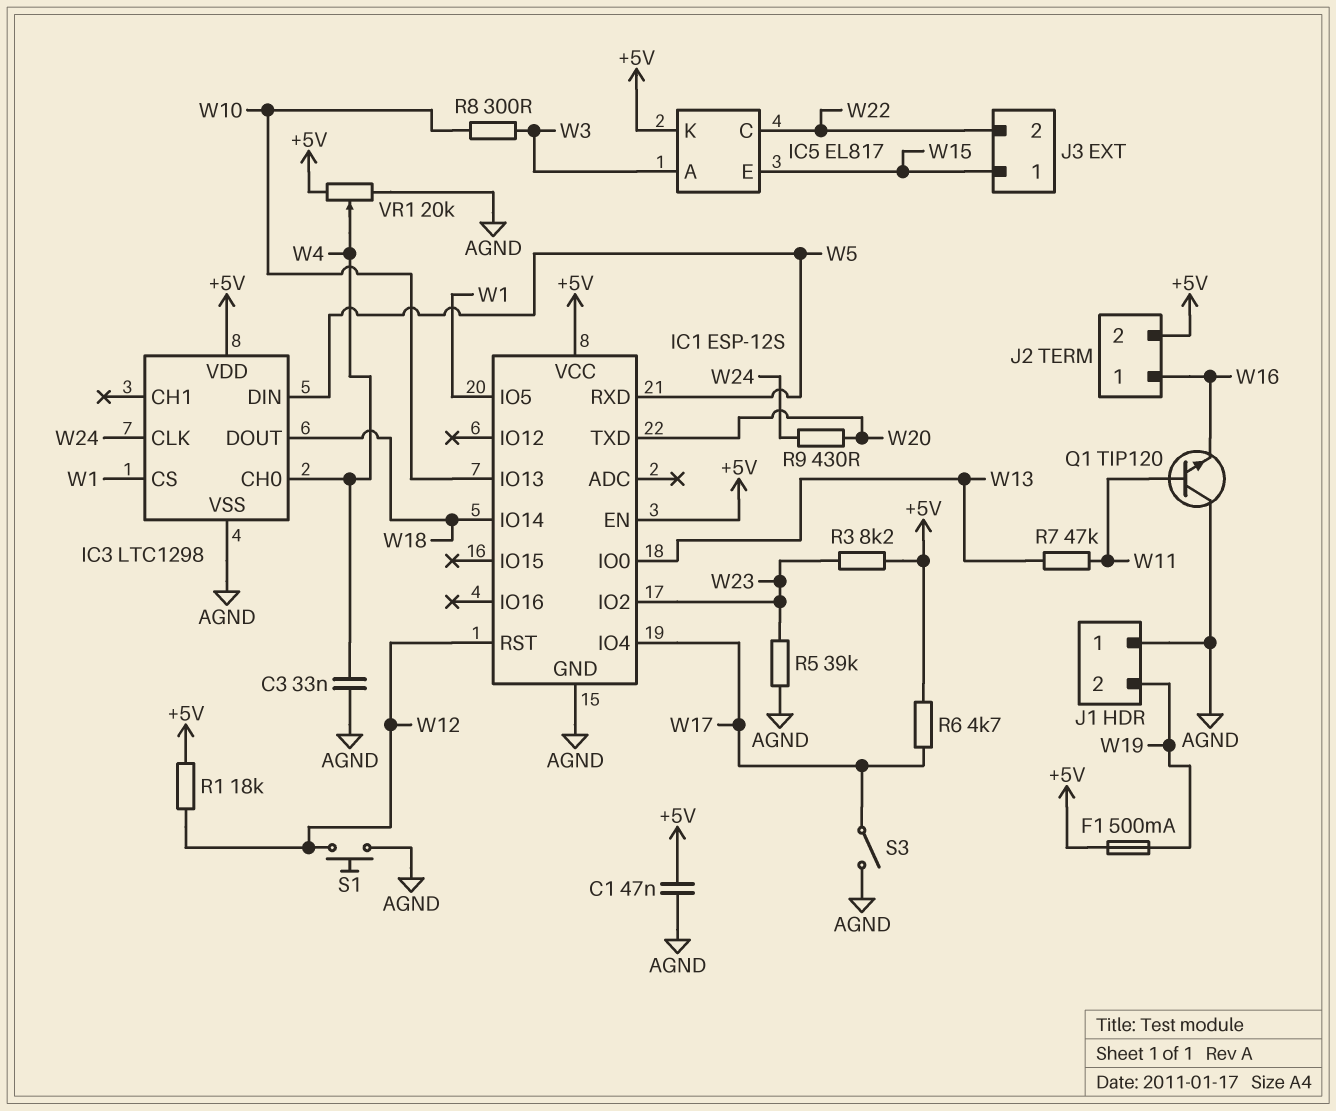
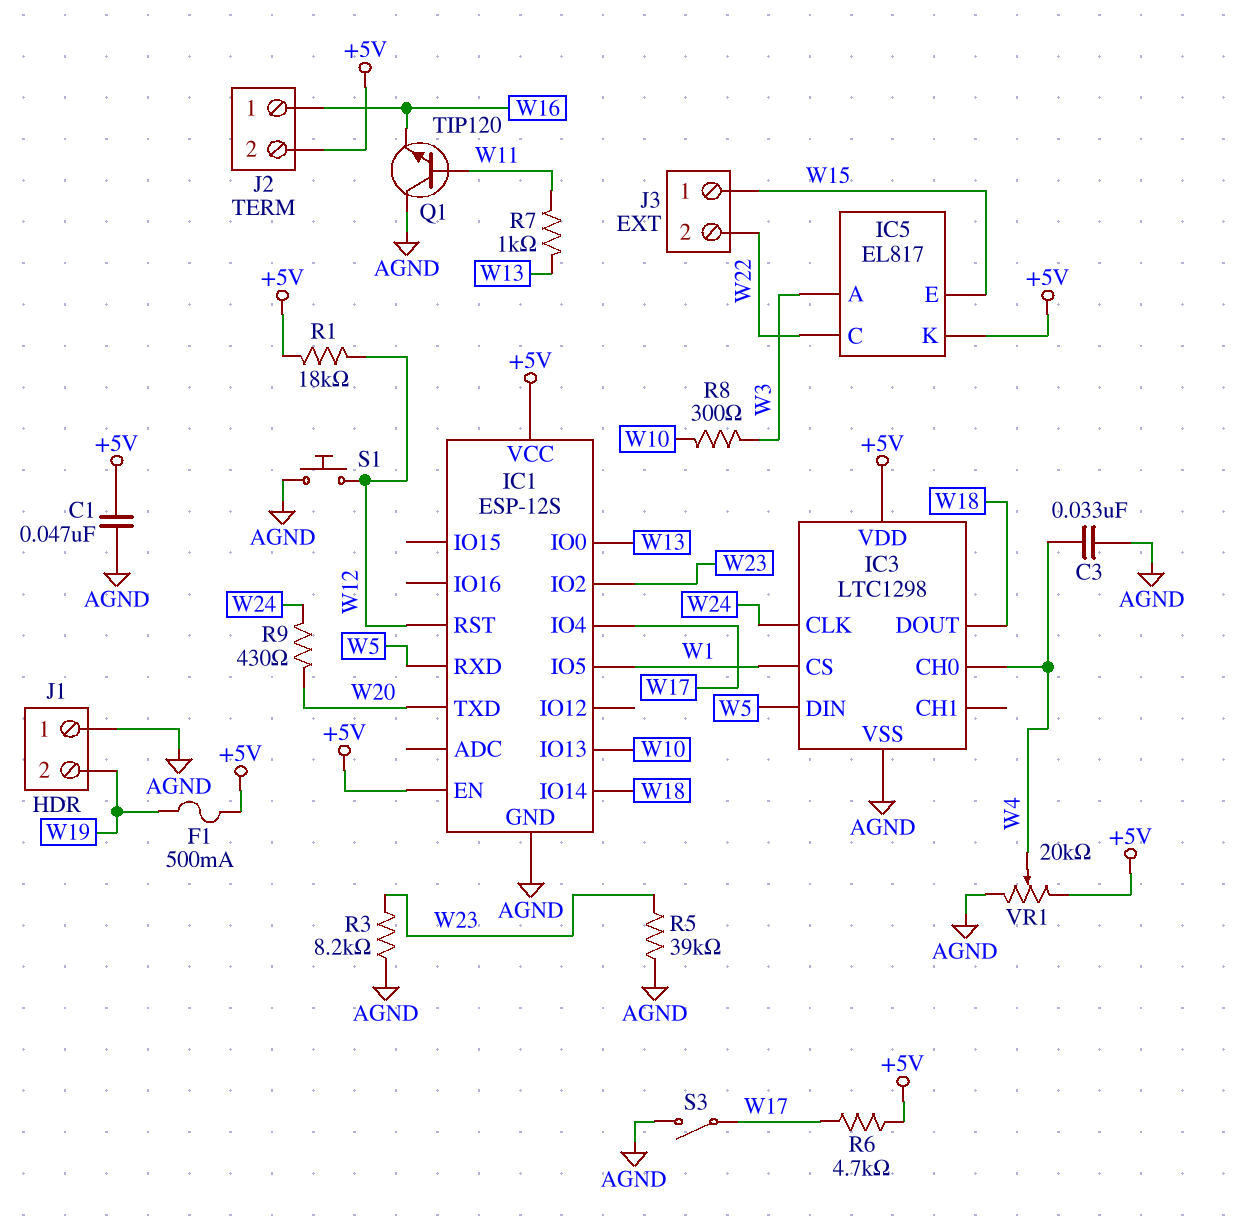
R3: 8.2k (+5V, W23) -> 8.2k (AGND, W23)
R7: 47k (W11, W13) -> 1k (W11, W13)

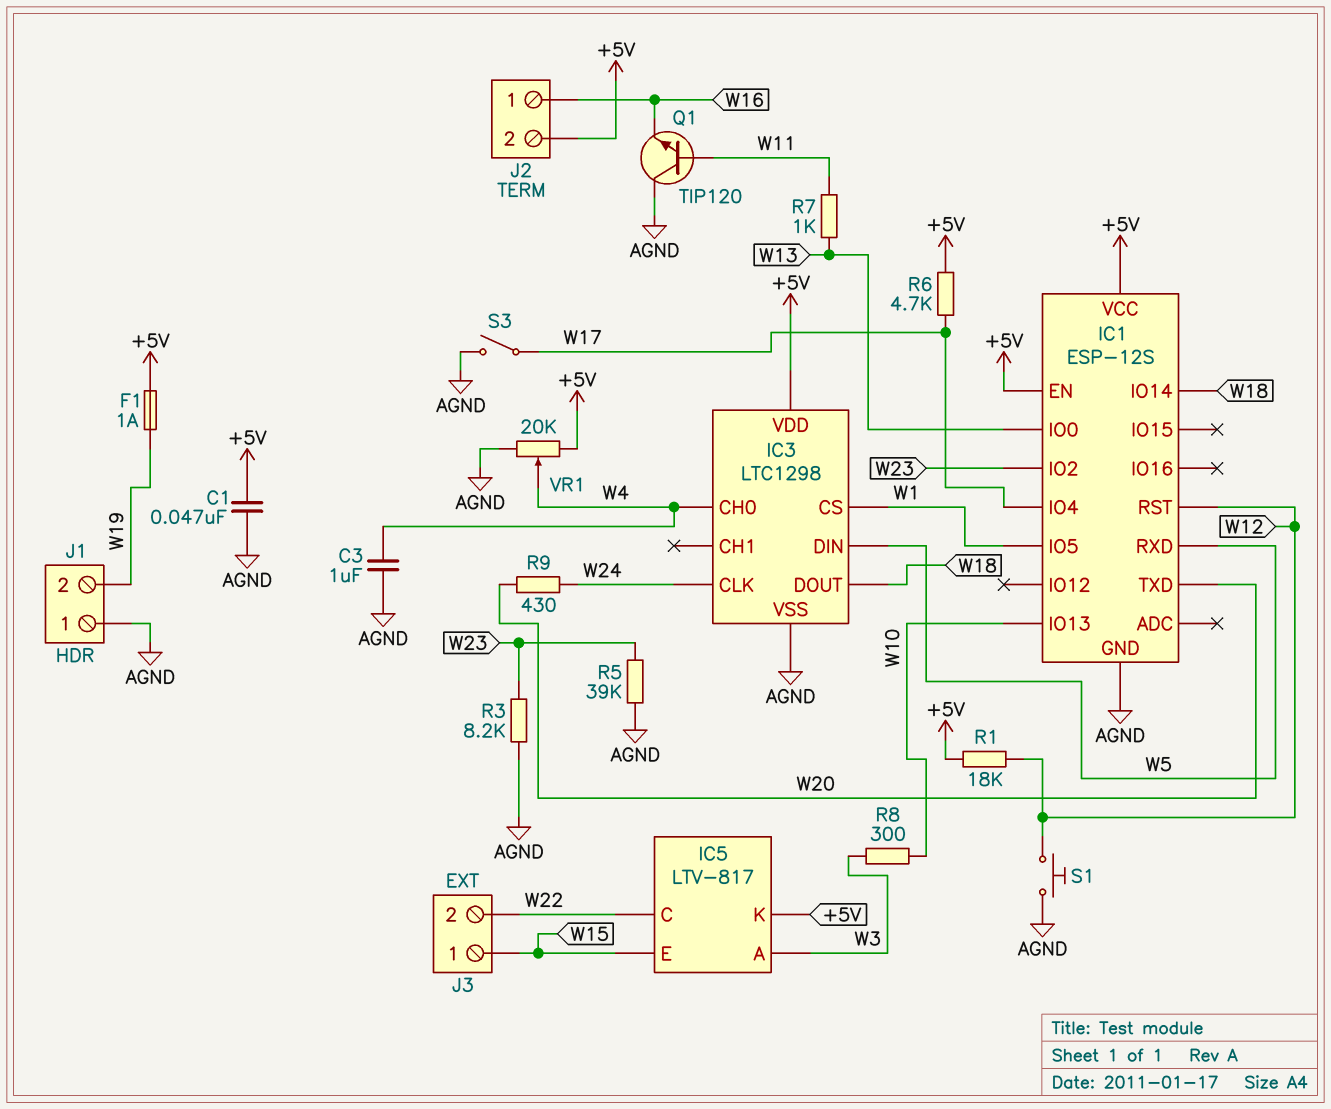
C3: 33nF (AGND, W4) -> 1uF (AGND, W4)
F1: 500mA (+5V, W19) -> 1A (+5V, W19)
IC5: EL817 -> LTV-817

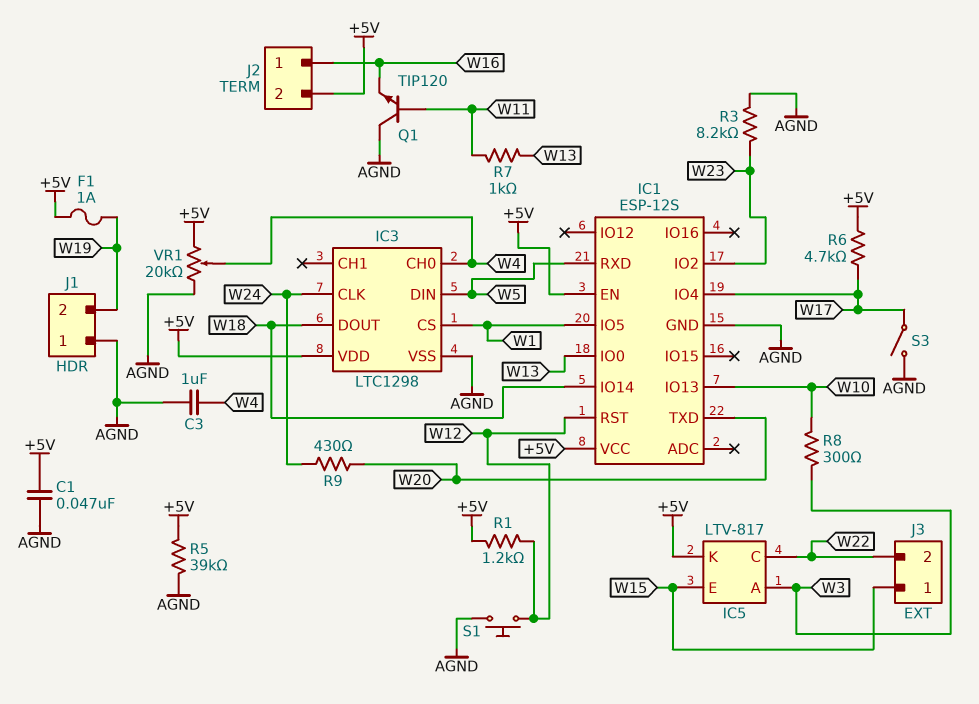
R1: 18k (+5V, W12) -> 1.2k (+5V, W12)
R5: 39k (AGND, W23) -> 39k (+5V, AGND)

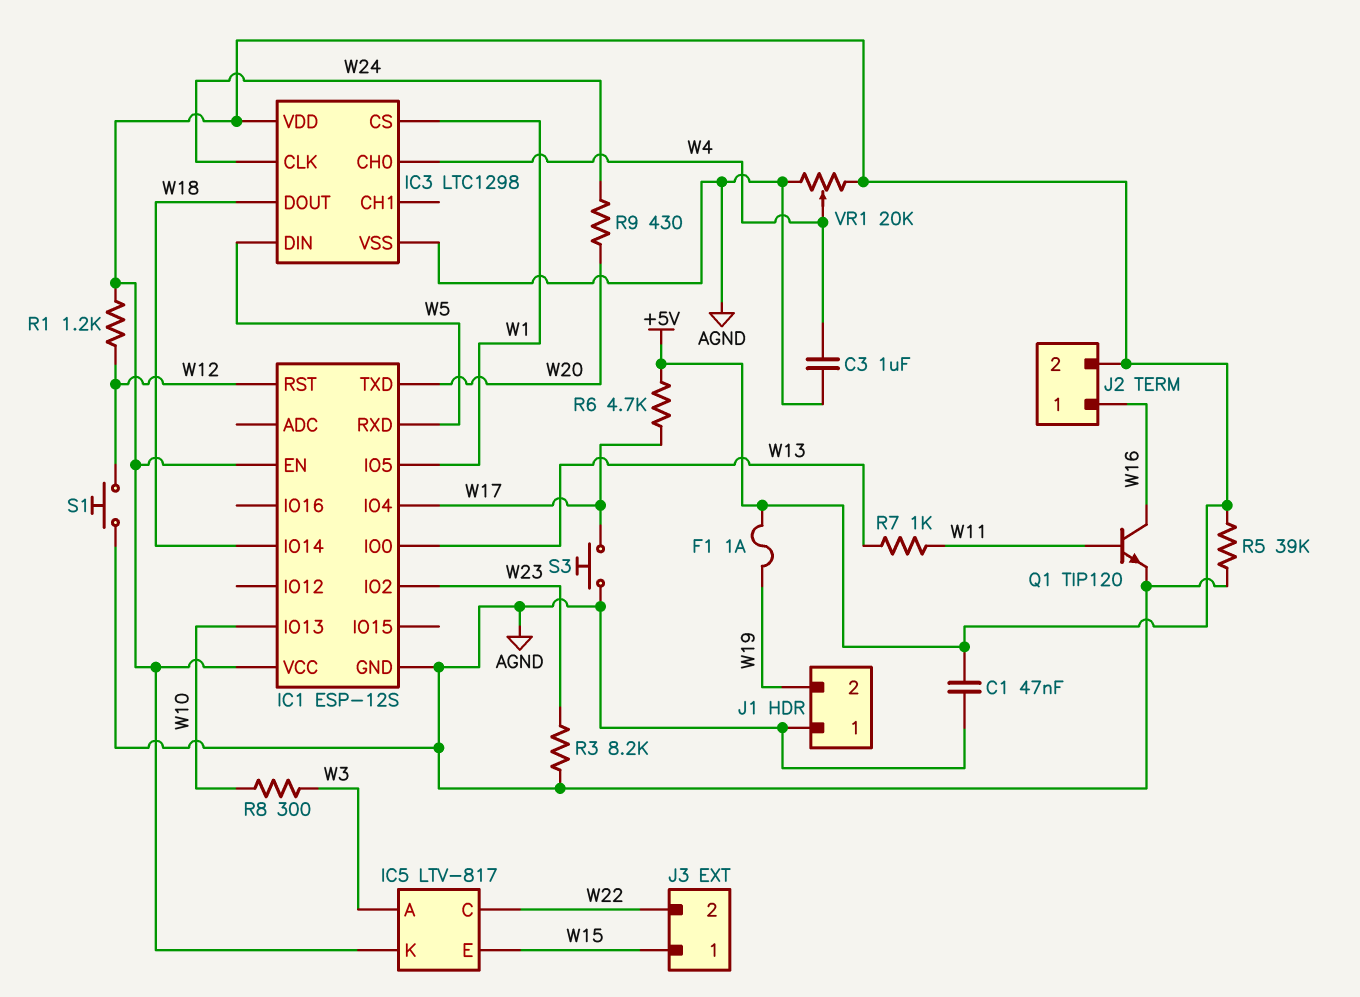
Q1: NPN TIP120 (B W11, C AGND, E W16) -> NPN TIP120 (B W11, C W16, E AGND)
S3: switch (AGND, W17) -> button (AGND, W17)

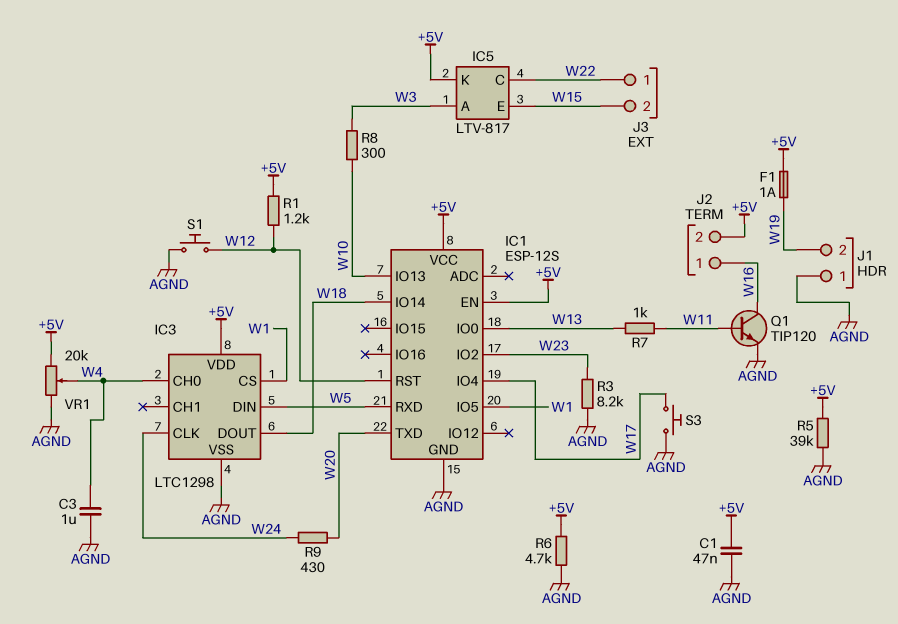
J3 pin 1: W15 -> W22
J3 pin 2: W22 -> W15
R6: 4.7k (+5V, W17) -> 4.7k (+5V, AGND)

